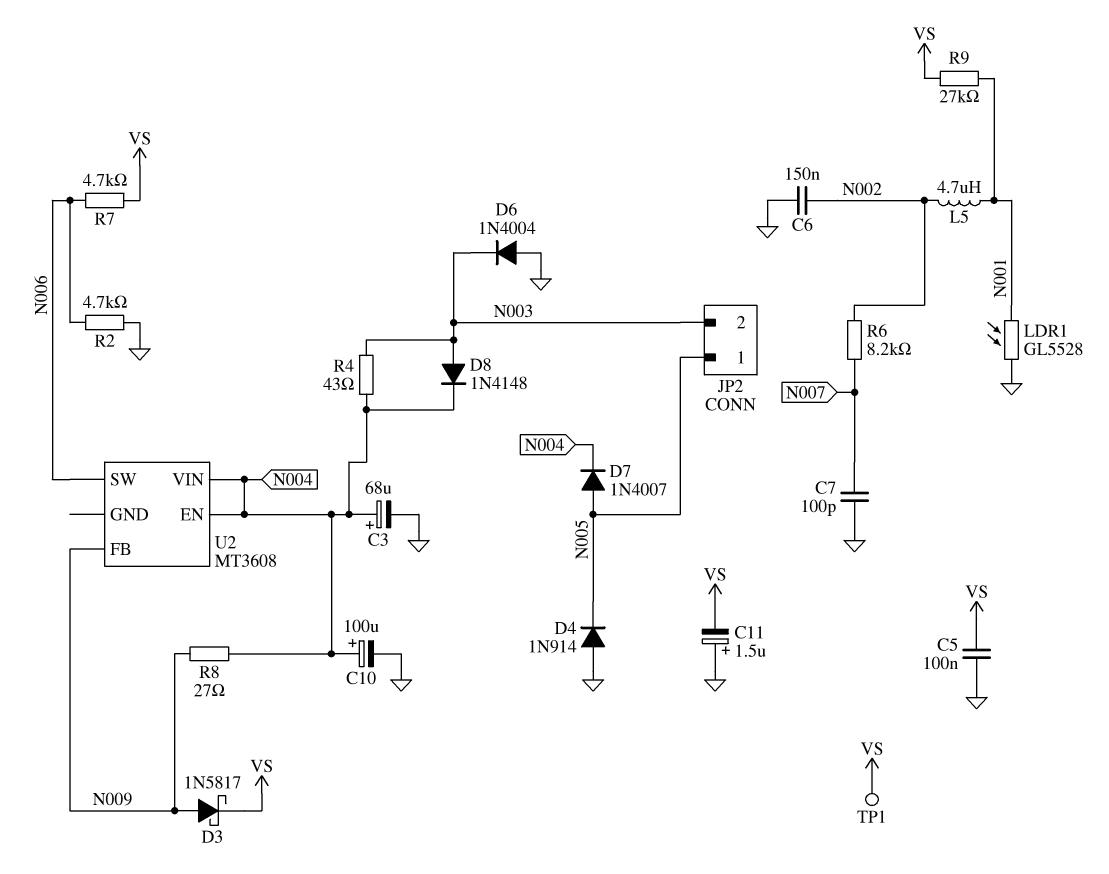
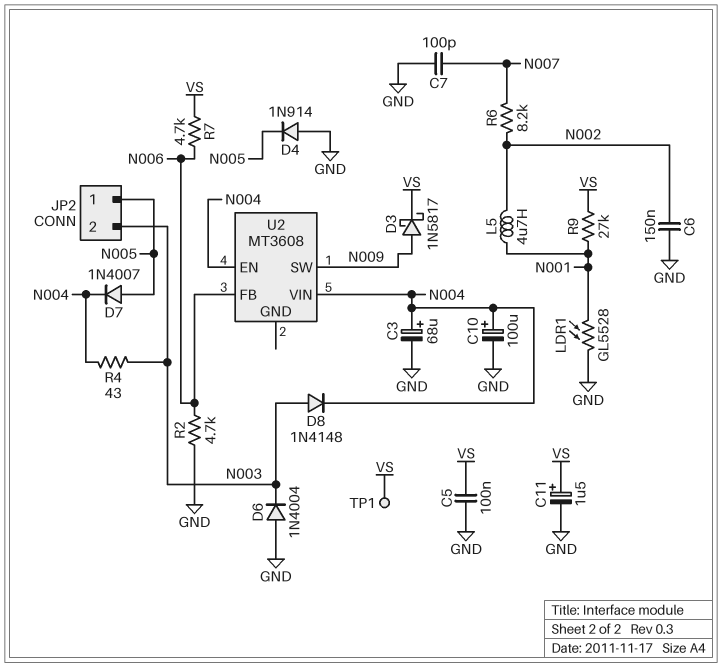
C11: 1.5uF (plus GND, minus VS) -> 1.5uF (plus VS, minus GND)
R8: 27 (N004, N009) -> none
U2 pin FB: N009 -> N006
U2 pin SW: N006 -> N009

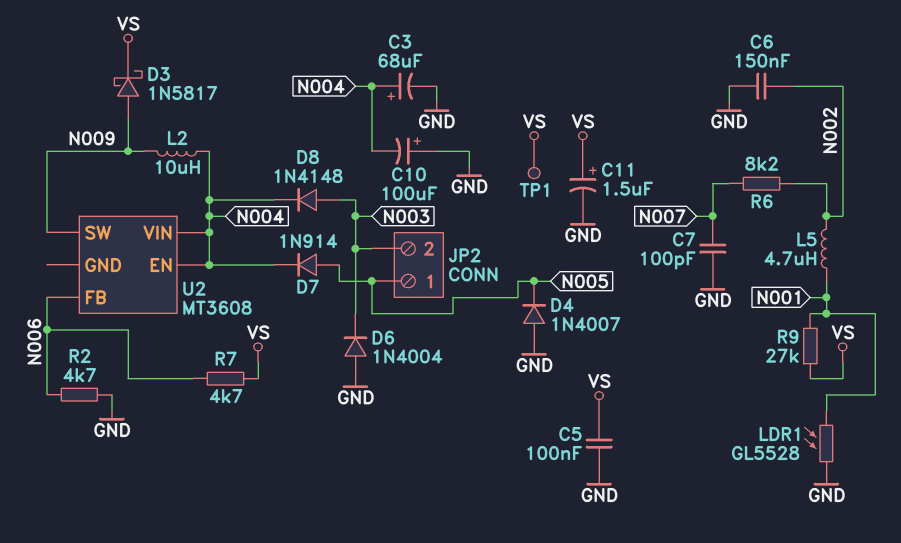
C10: 100uF (plus N004, minus GND) -> 100uF (plus GND, minus N004)
D4: diode 1N914 (A GND, K N005) -> diode 1N4007 (A GND, K N005)
D7: diode 1N4007 (A N005, K N004) -> diode 1N914 (A N005, K N004)
L2: none -> 10uH (N004, N009)
R4: 43 (N003, N004) -> none

